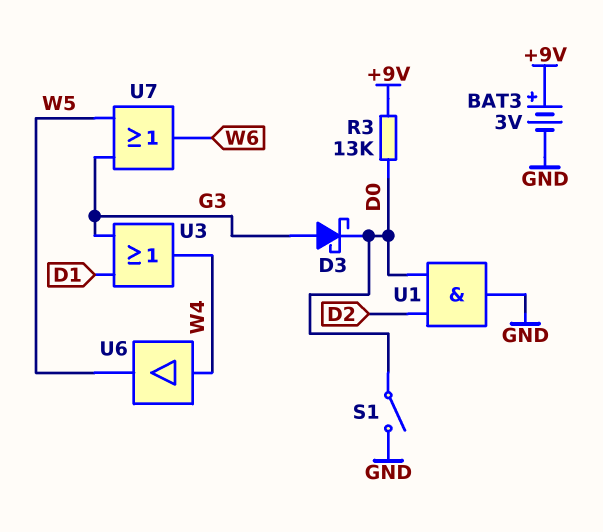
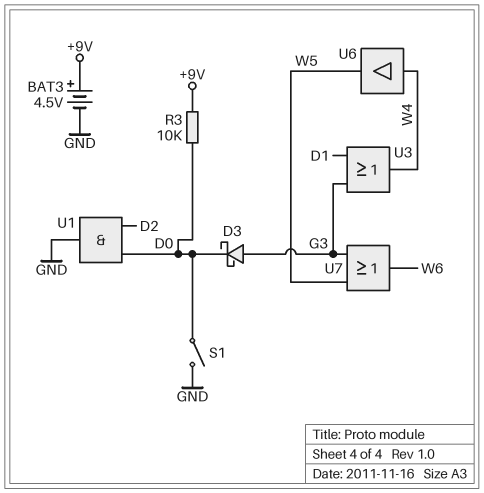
BAT3: 3V (plus +9V, minus GND) -> 4.5V (plus +9V, minus GND)
R3: 13k (+9V, D0) -> 10k (+9V, D0)

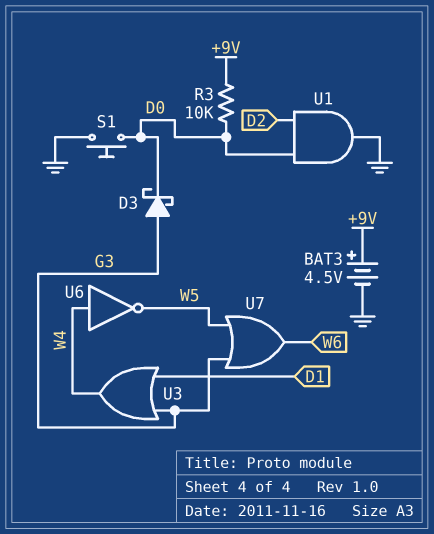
S1: switch (D0, GND) -> button (D0, GND)
U6: buffer (in W4, out W5) -> NOT (in W4, out W5)

